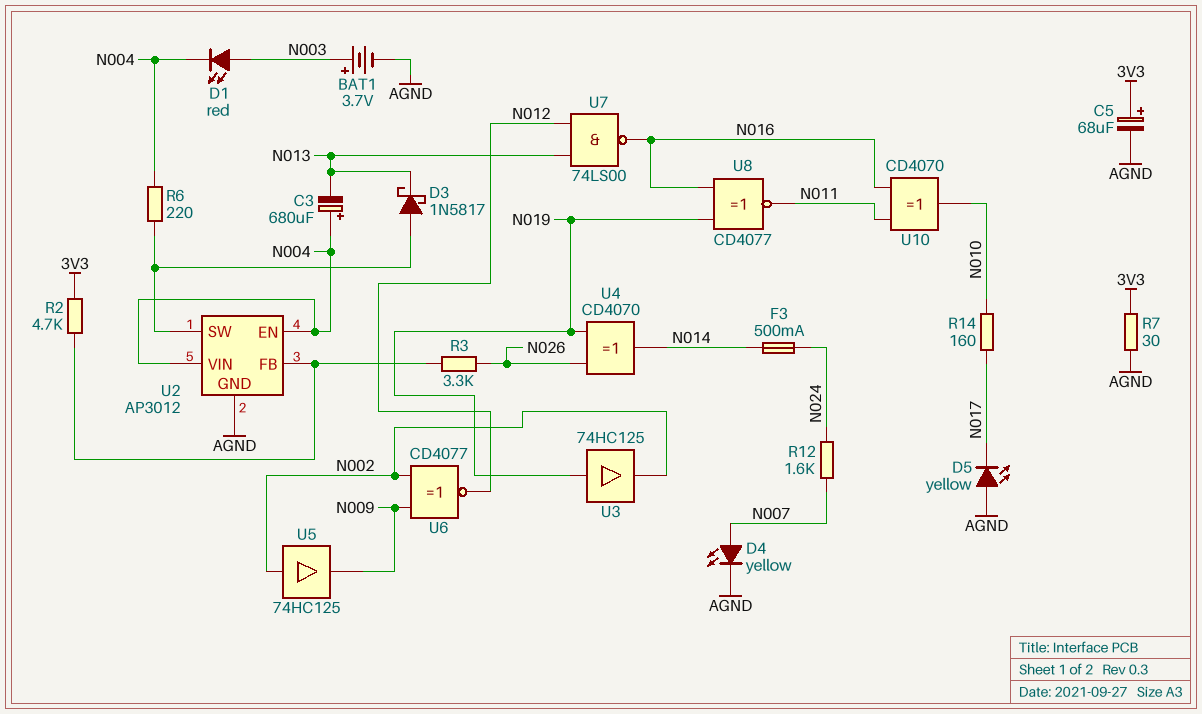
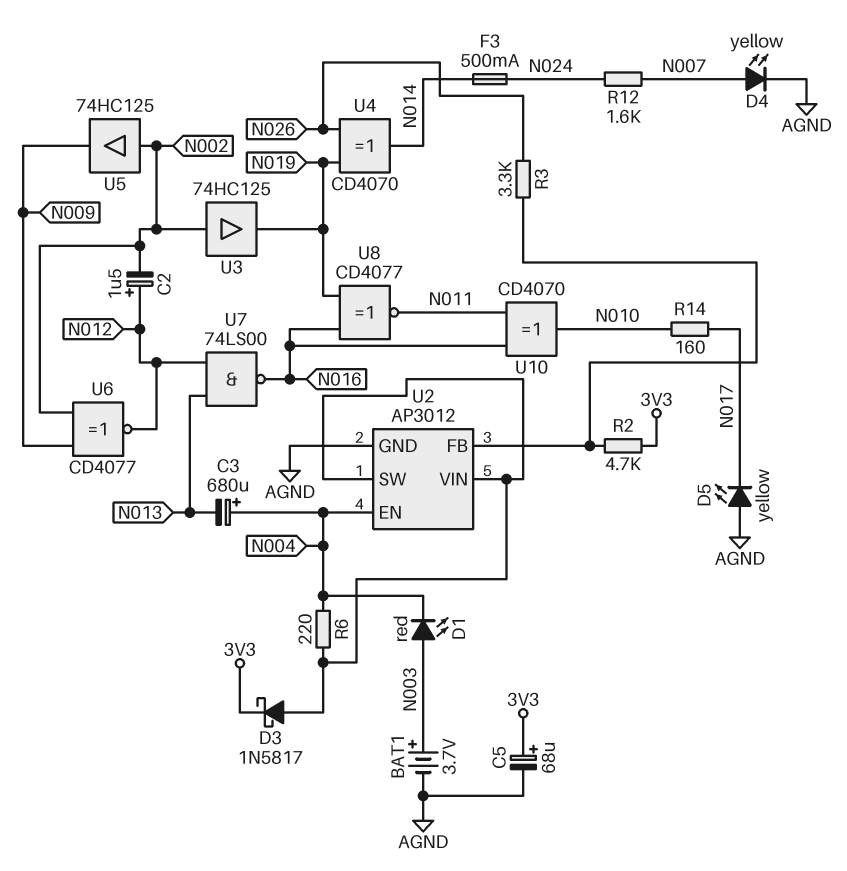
C2: none -> 1.5uF (plus N012, minus N002)
D3: schottky 1N5817 (A U2/SW, K N013) -> schottky 1N5817 (A U2/SW, K 3V3)
R7: 30 (3V3, AGND) -> none
U2 pin VIN: N004 -> U2/SW
U3: buffer 74HC125 (in N019, out N002) -> buffer 74HC125 (in N002, out N019)

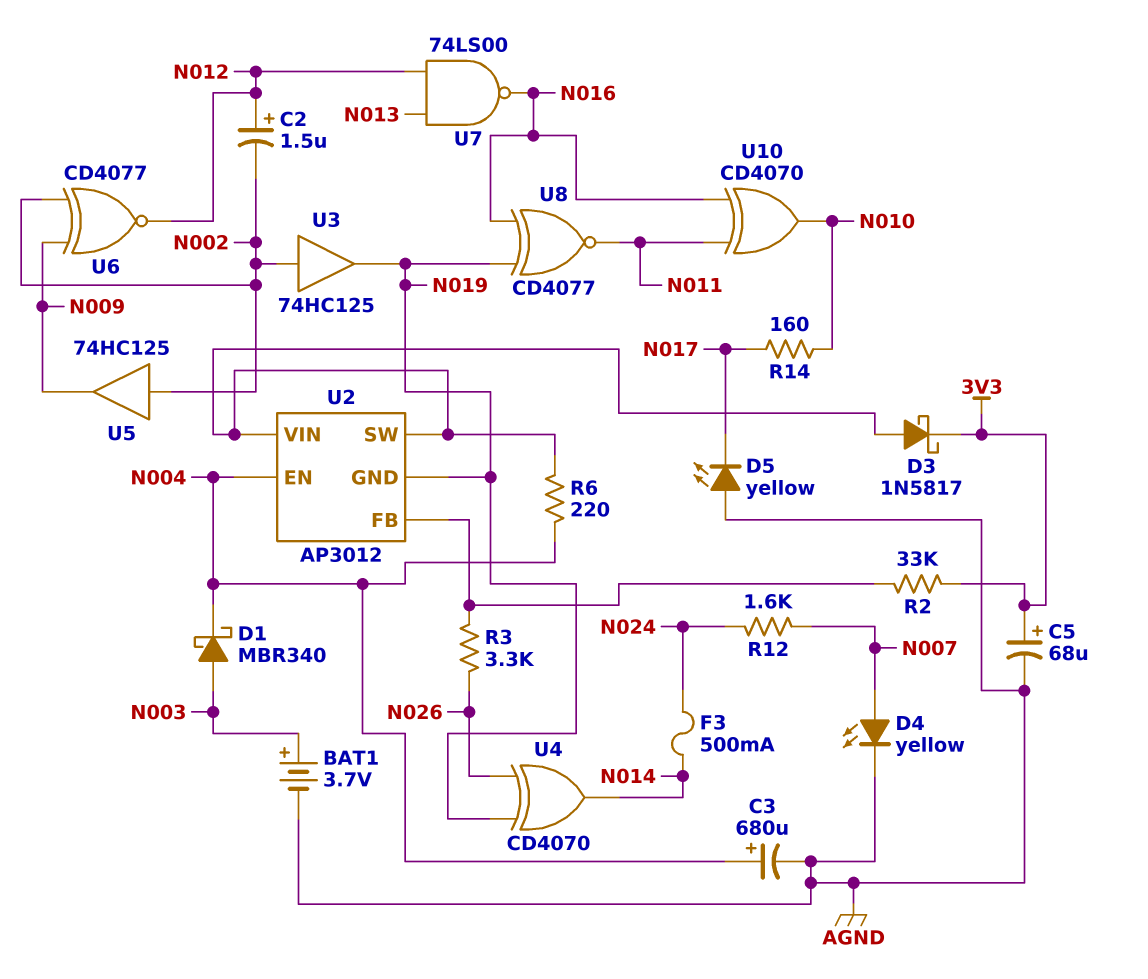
C3: 680uF (plus N004, minus N013) -> 680uF (plus N004, minus AGND)
D1: LED red (A N003, K N004) -> schottky MBR340 (A N003, K N004)
R2: 4.7k (3V3, U2/FB) -> 33k (3V3, U2/FB)
U2 pin GND: AGND -> N019

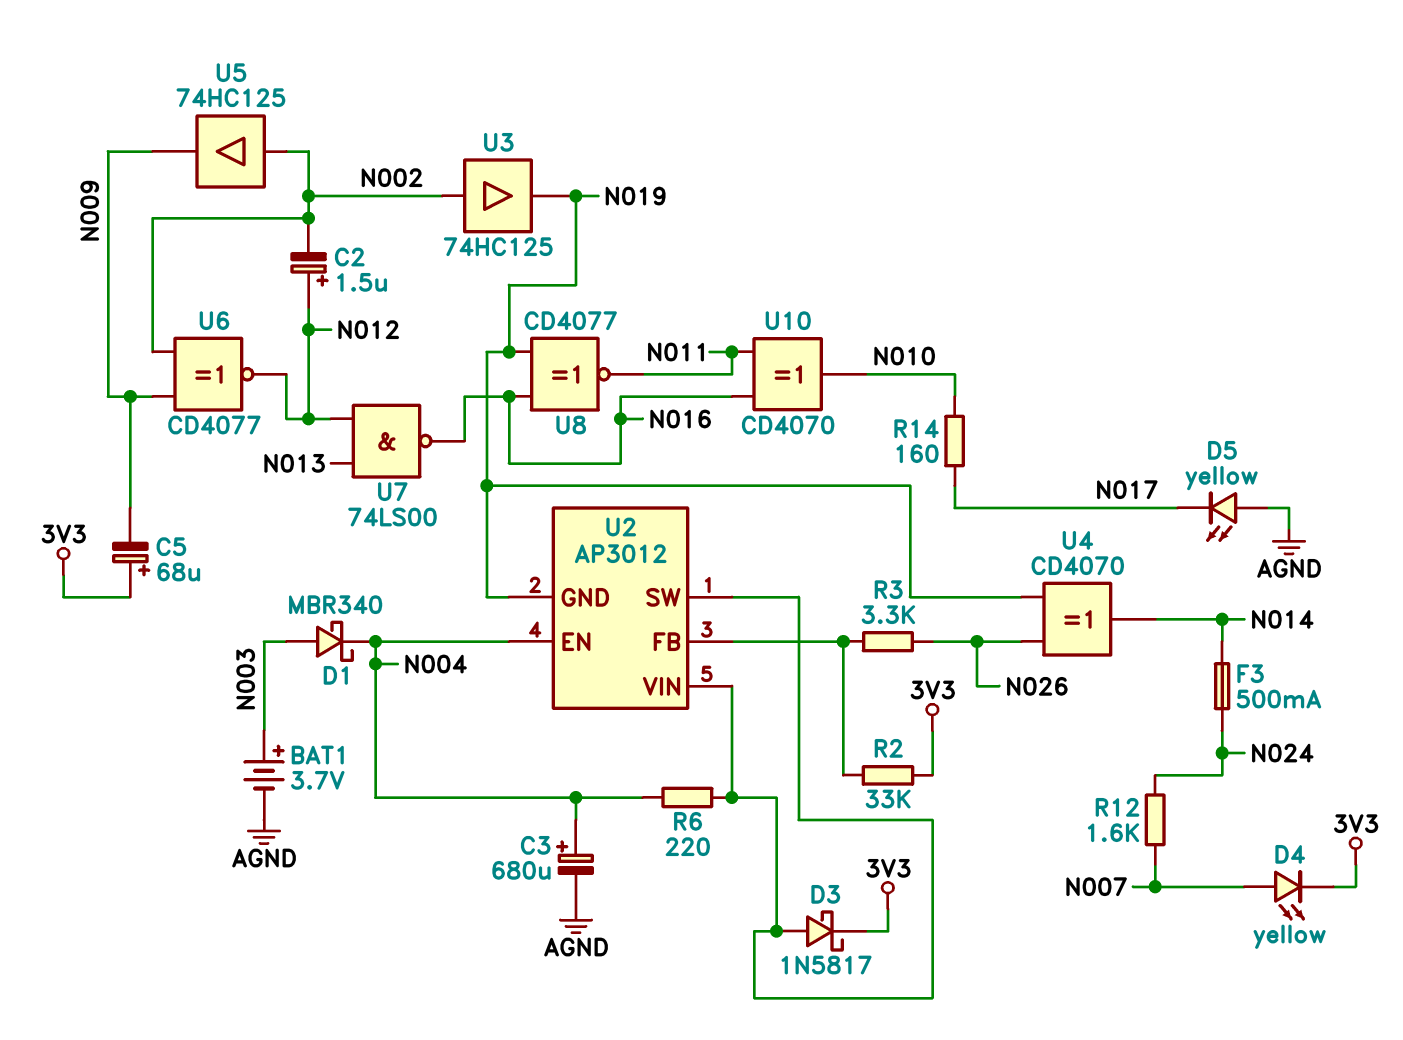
C5: 68uF (plus 3V3, minus AGND) -> 68uF (plus 3V3, minus N009)
D4: LED yellow (A N007, K AGND) -> LED yellow (A N007, K 3V3)

